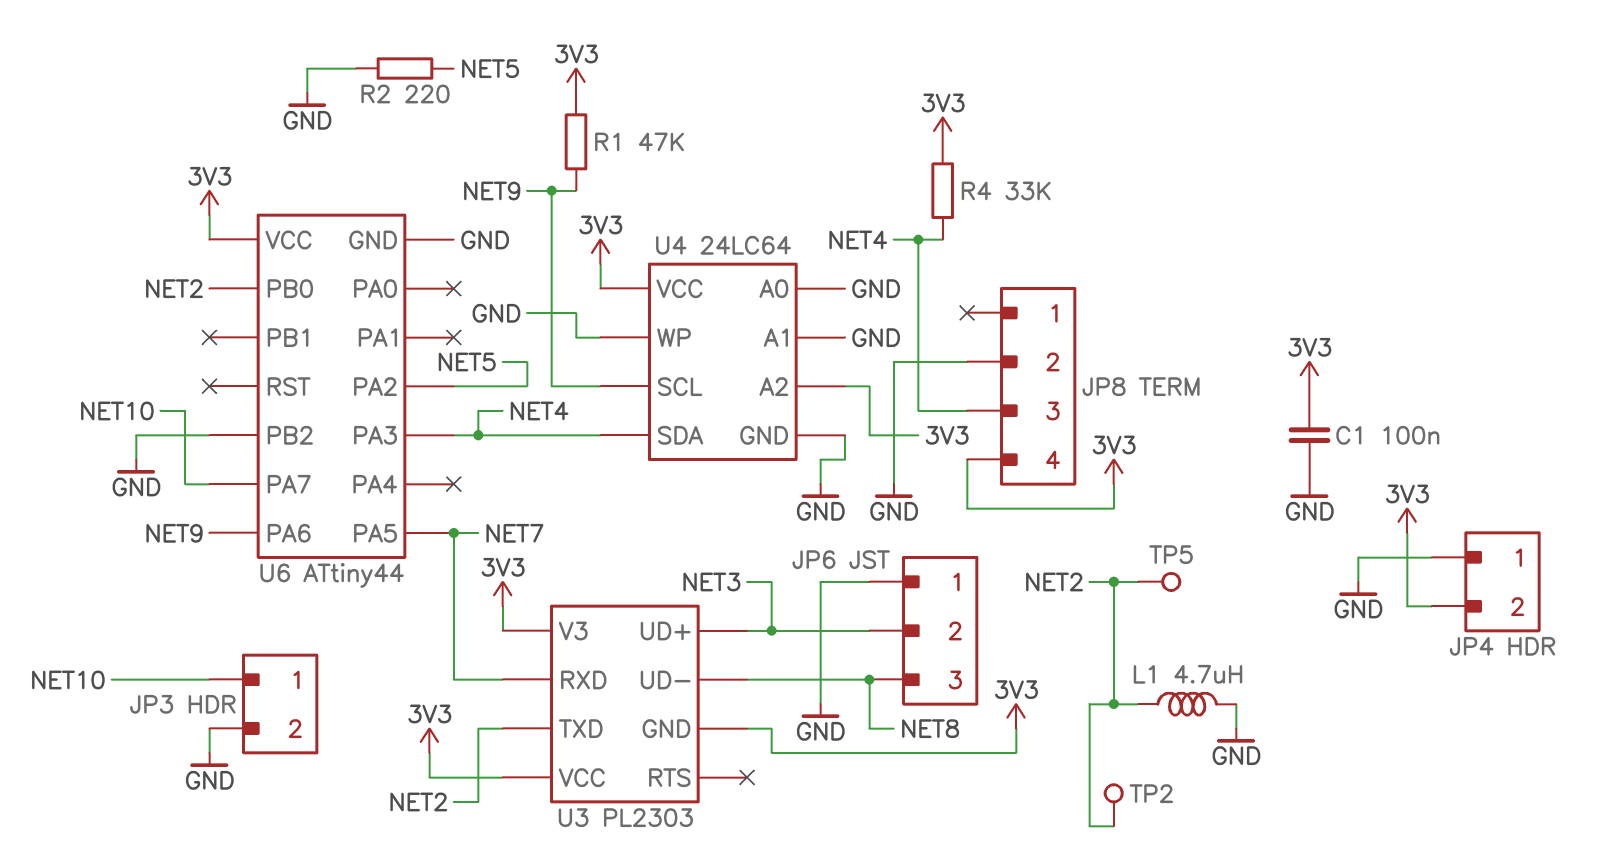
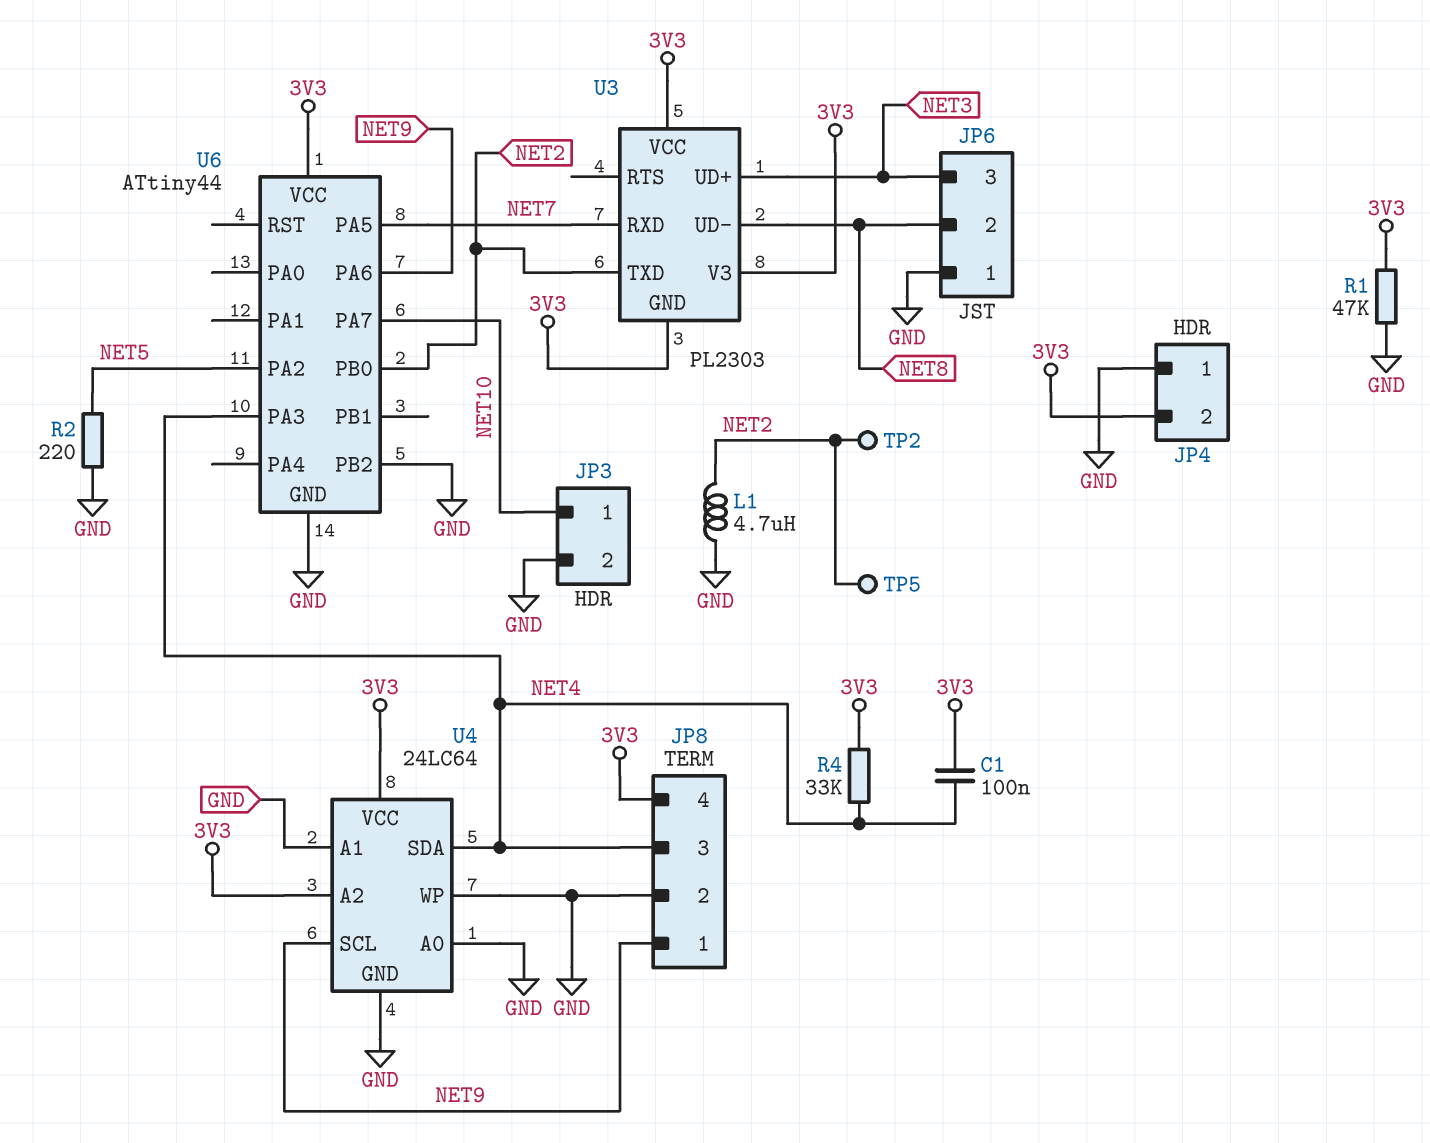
C1: 100nF (3V3, GND) -> 100nF (3V3, NET4)
JP6 pin 2: NET3 -> NET8
JP6 pin 3: NET8 -> NET3
JP8 pin 1: none -> NET9
R1: 47k (3V3, NET9) -> 47k (3V3, GND)

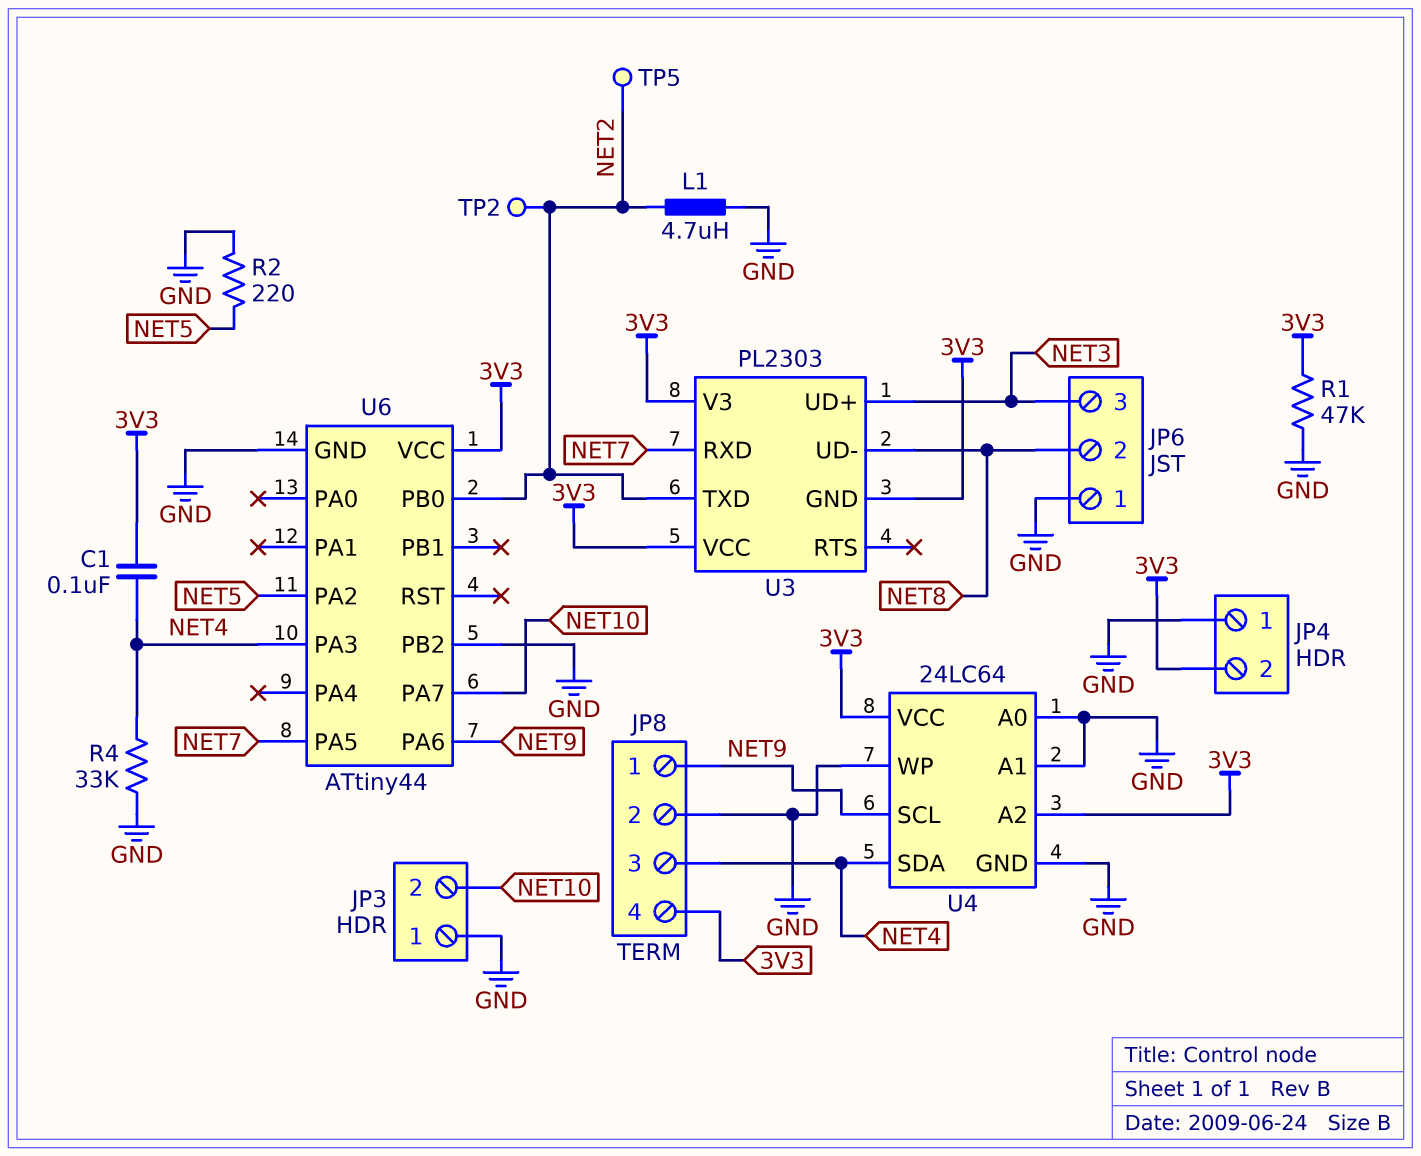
JP3 pin 1: NET10 -> GND
JP3 pin 2: GND -> NET10
R4: 33k (3V3, NET4) -> 33k (GND, NET4)

